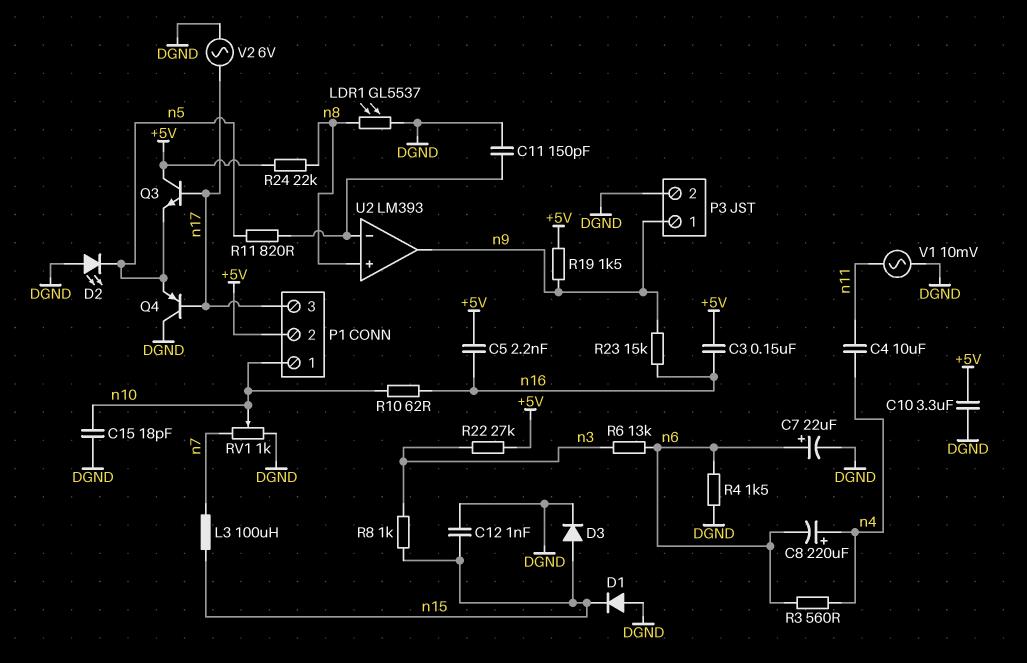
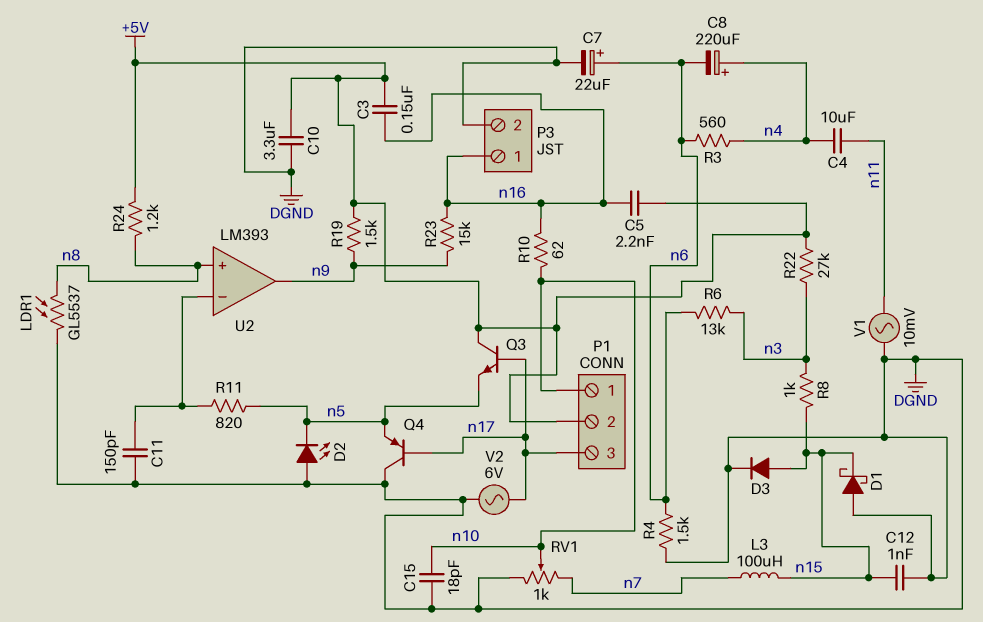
D1: diode (A DGND, K n15) -> schottky (A DGND, K n15)
P3 pin 1: n9 -> n16
R24: 22k (+5V, n8) -> 1.2k (+5V, n8)

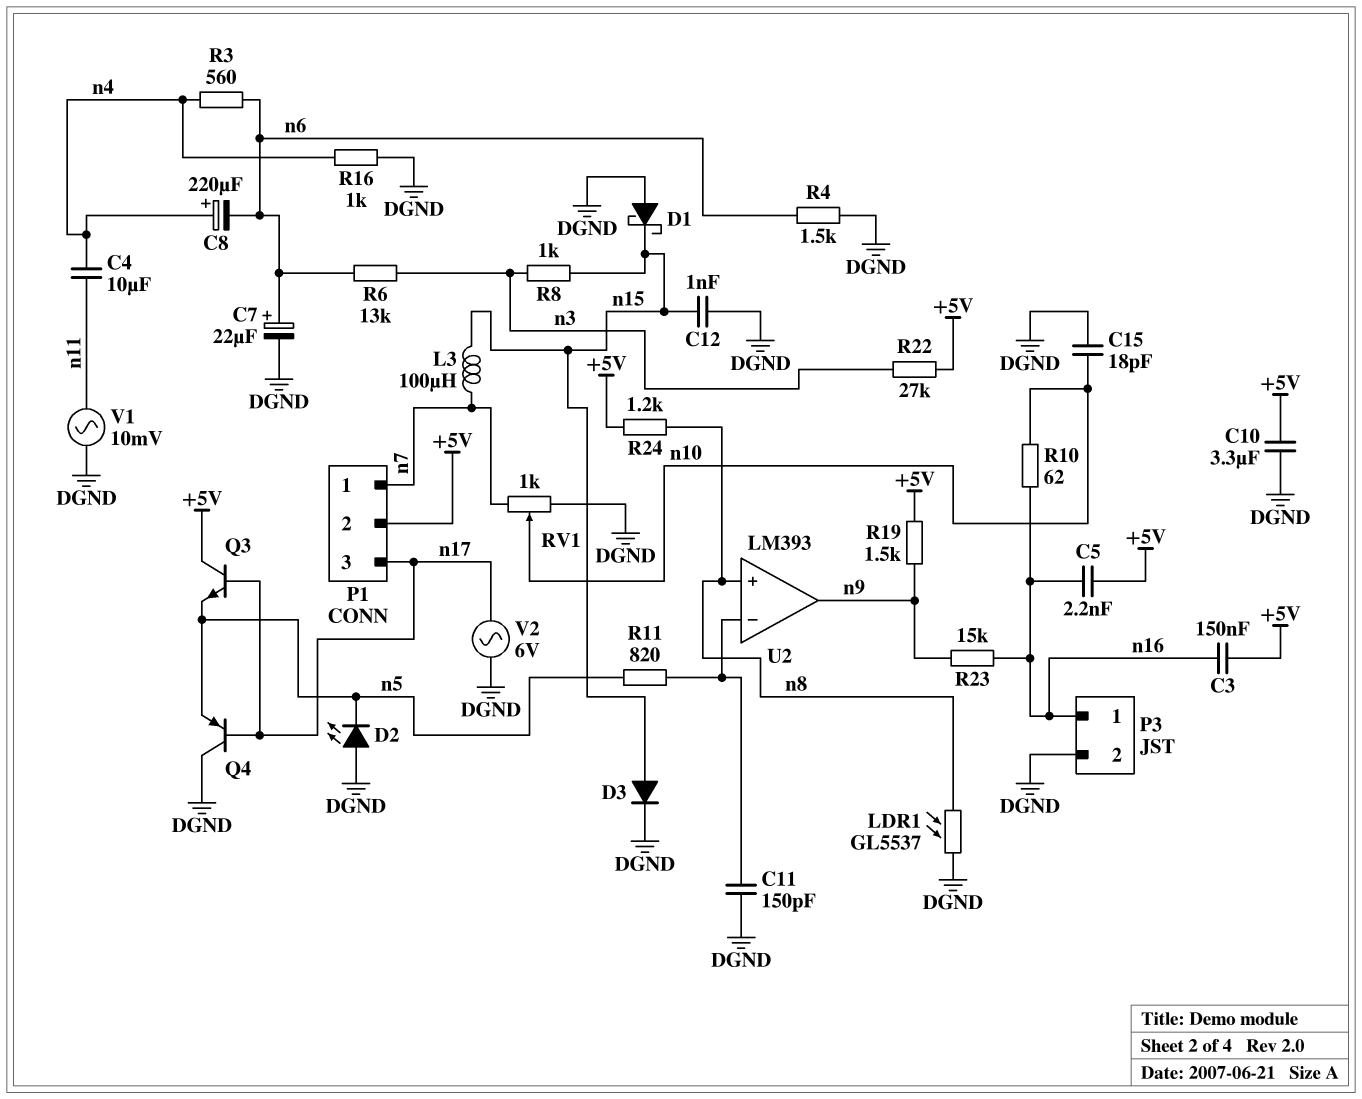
P1 pin 1: n10 -> n7
R16: none -> 1k (DGND, n4)

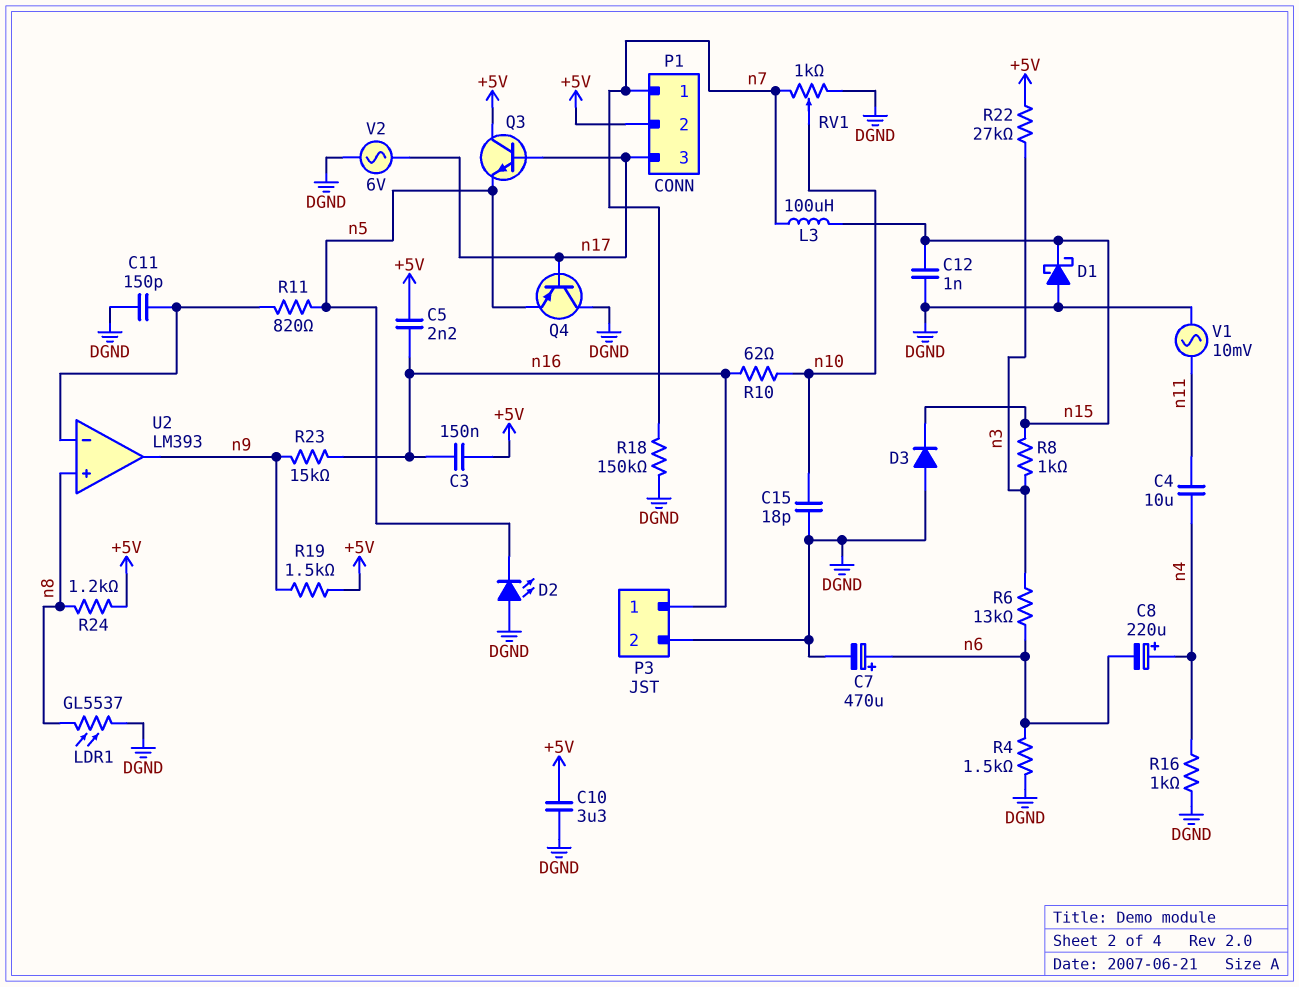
C7: 22uF (plus n6, minus DGND) -> 470uF (plus n6, minus DGND)
D3: diode (A n15, K DGND) -> diode (A DGND, K n15)
R3: 560 (n4, n6) -> none
R18: none -> 150k (DGND, n7)

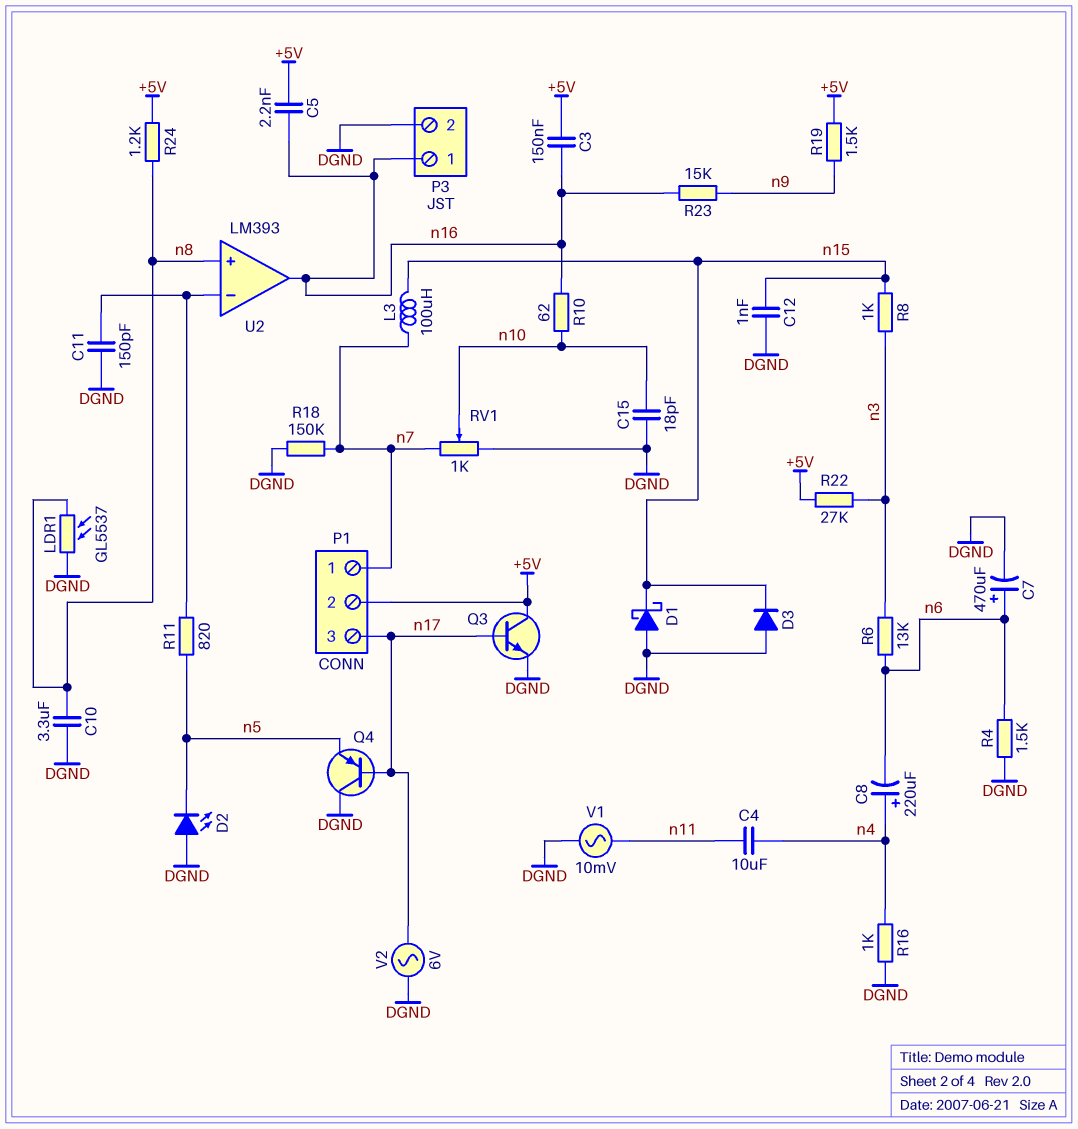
C10: 3.3uF (+5V, DGND) -> 3.3uF (DGND, n8)
Q3: NPN (B n17, C +5V, E n5) -> NPN (B n17, C +5V, E DGND)
U2 pin out: n9 -> n16

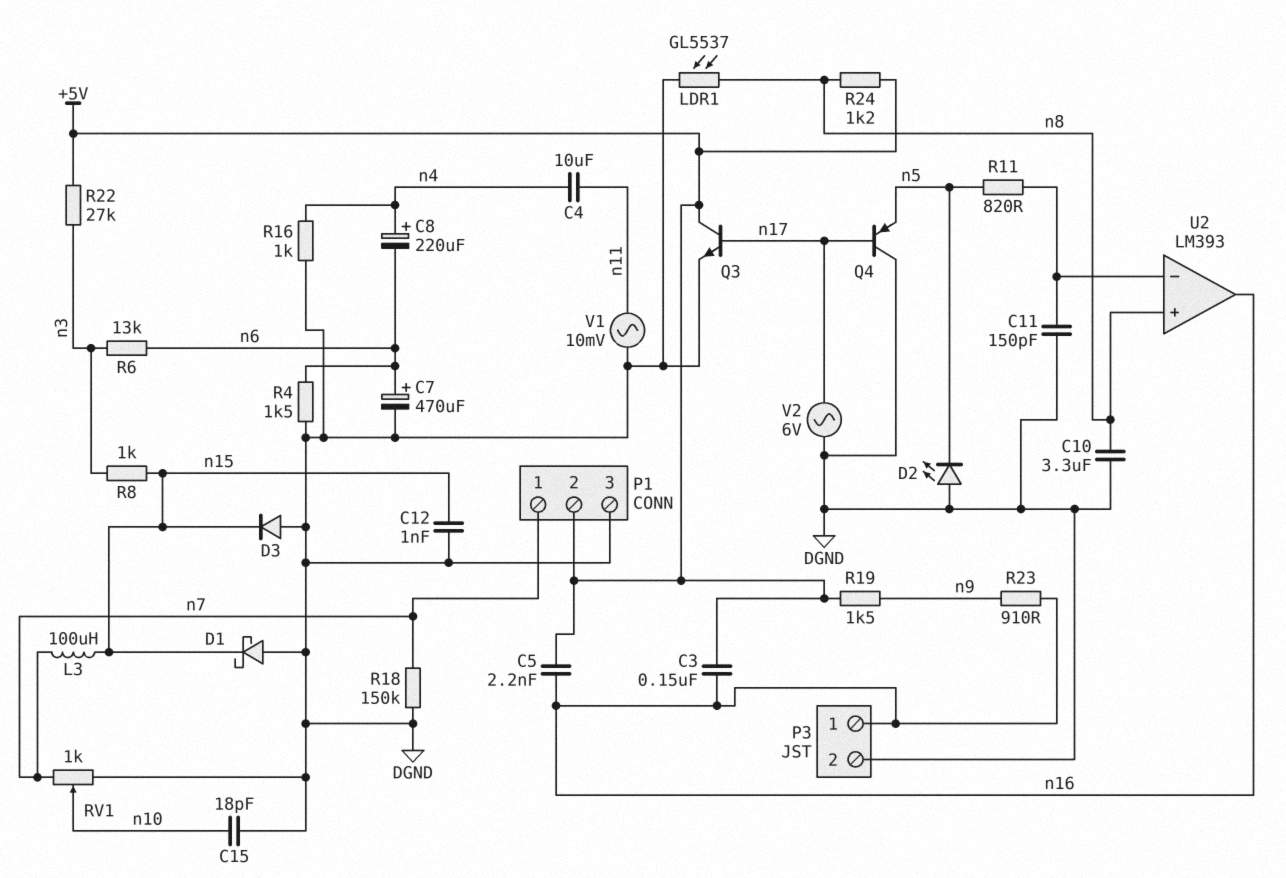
P1 pin 3: n17 -> DGND
R10: 62 (n10, n16) -> none
R23: 15k (n9, n16) -> 910 (n9, n16)

